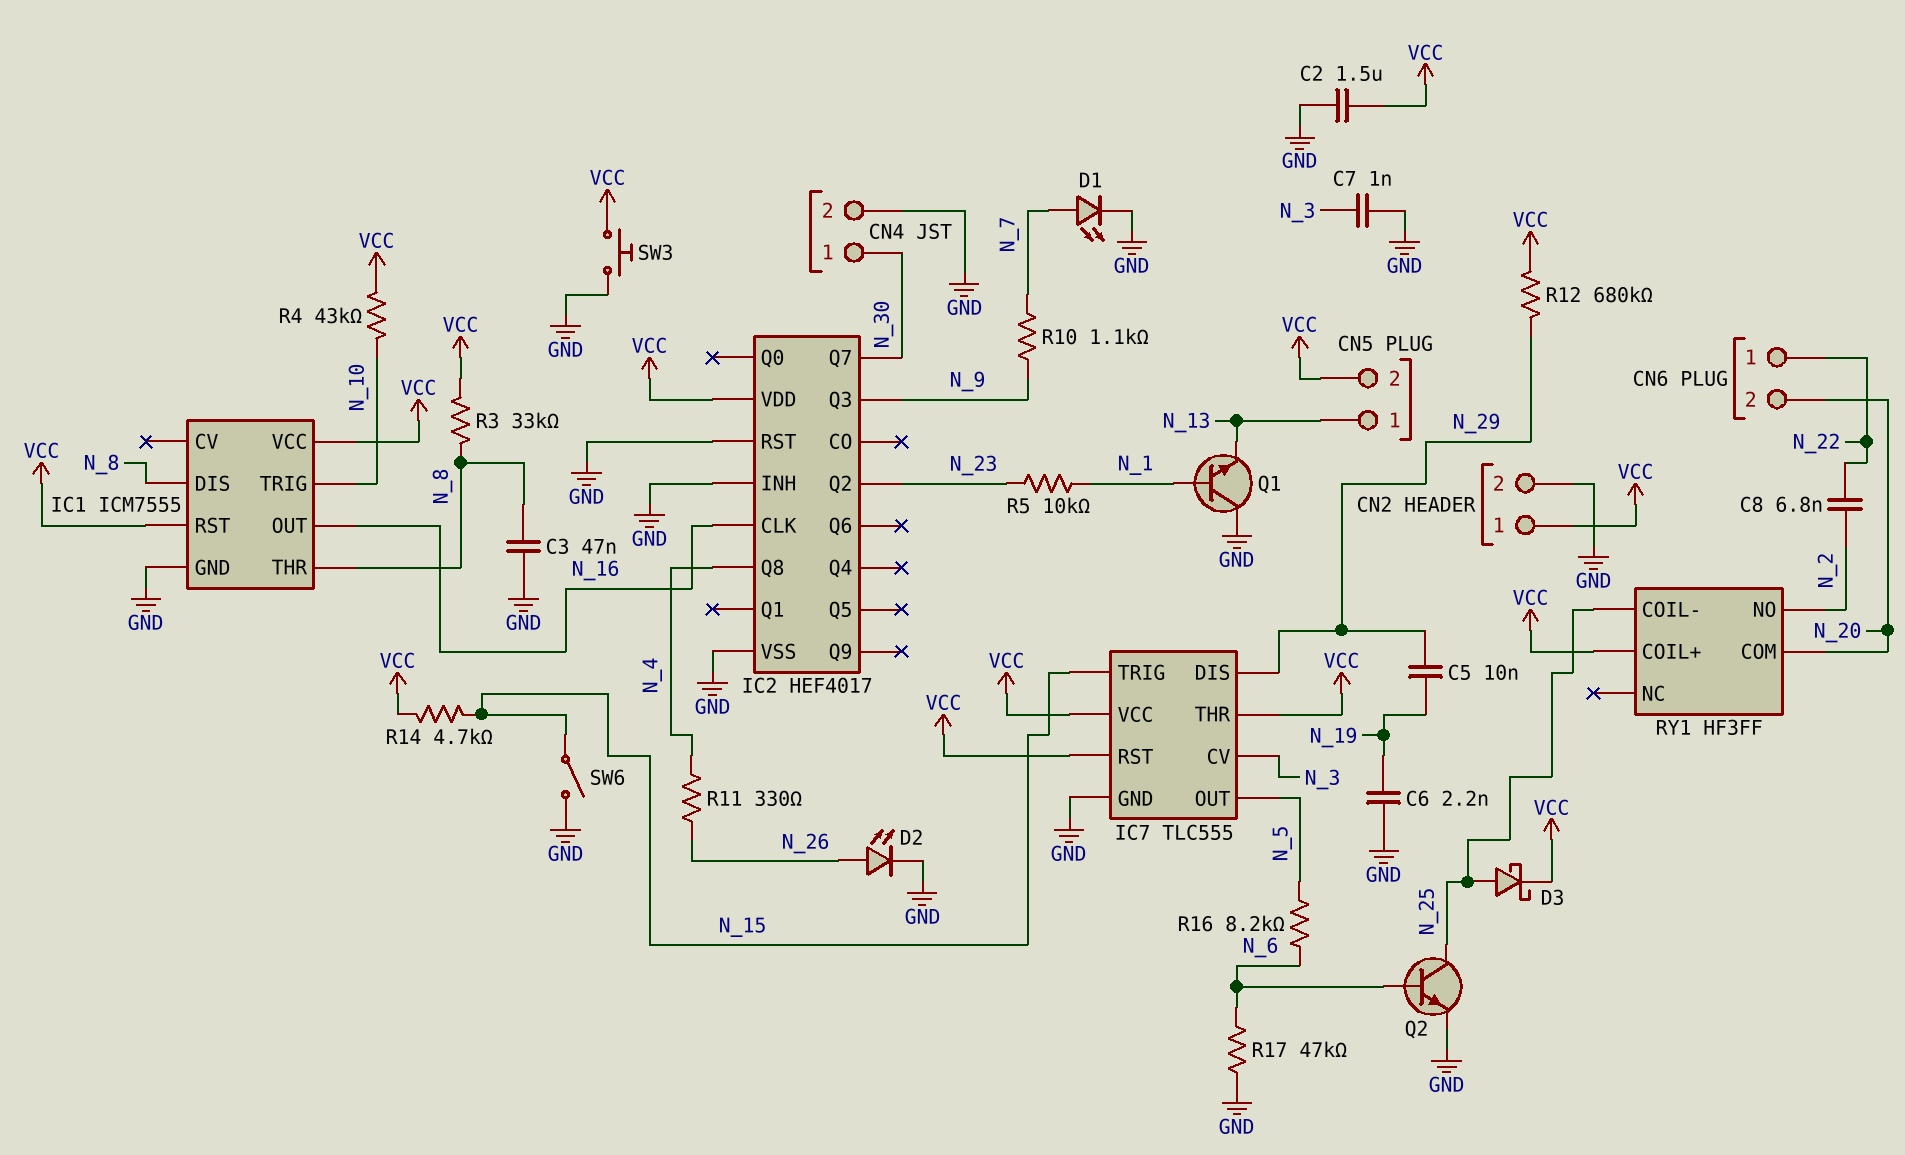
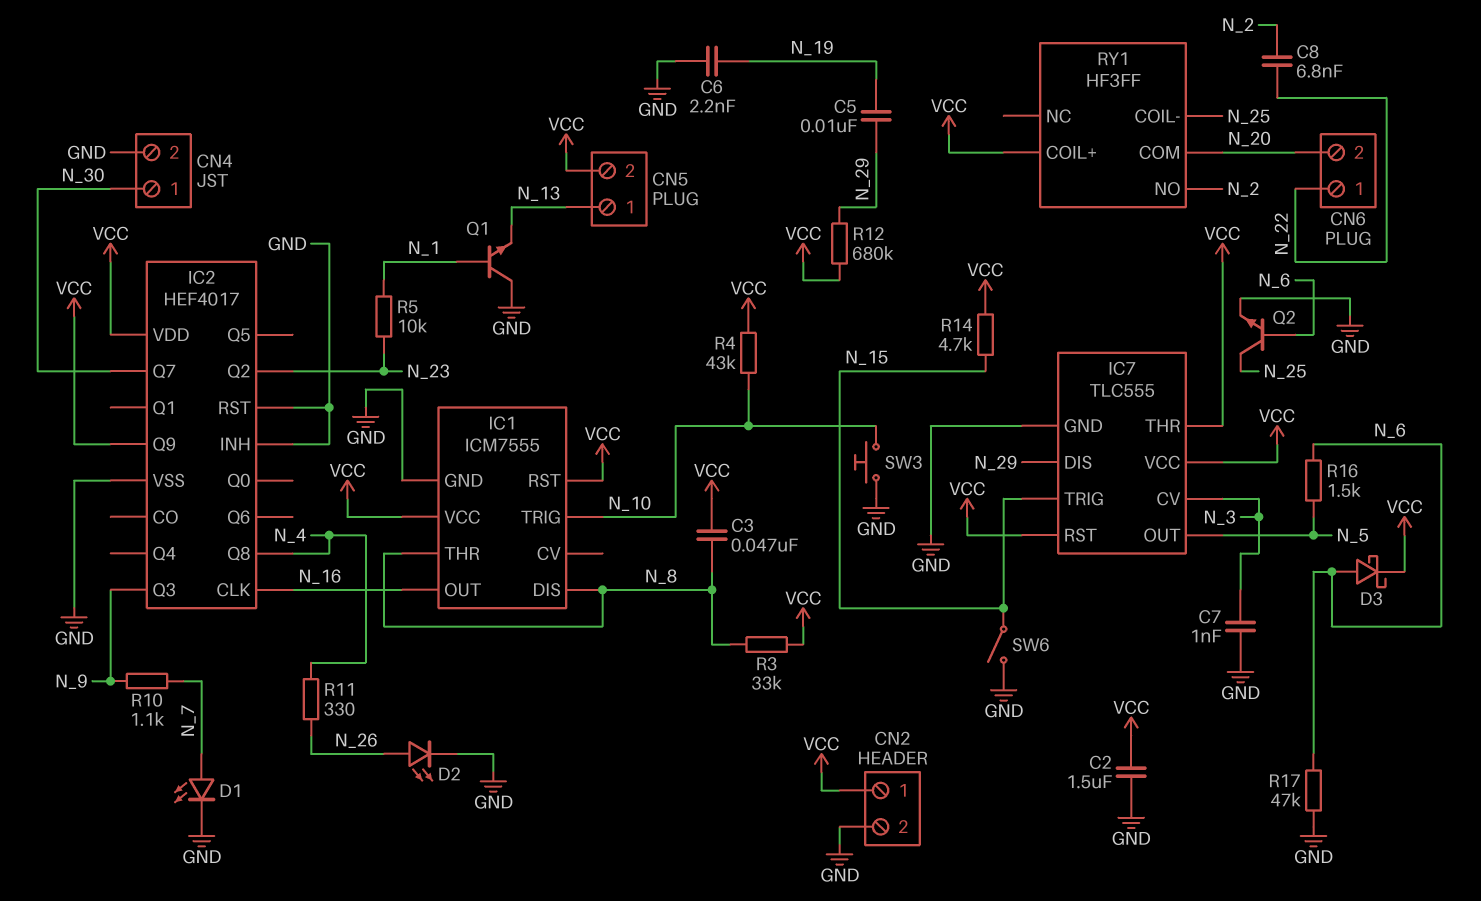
C3: 47nF (GND, N_8) -> 47nF (N_8, VCC)
D3: schottky (A N_25, K VCC) -> schottky (A N_6, K VCC)
IC2 pin Q9: none -> VCC
R16: 8.2k (N_5, N_6) -> 1.5k (N_5, N_6)
SW3: button (GND, VCC) -> button (GND, N_10)

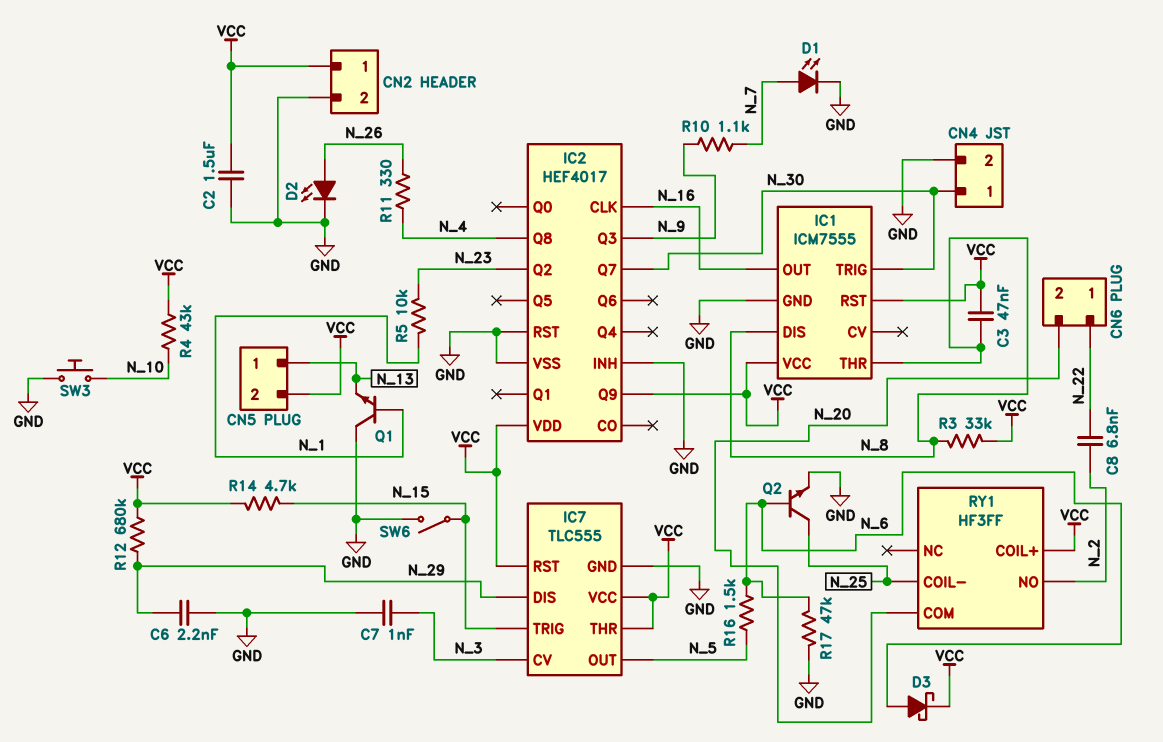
C5: 10nF (N_19, N_29) -> none
C6: 2.2nF (GND, N_19) -> 2.2nF (GND, N_29)
IC1 pin TRIG: N_10 -> N_30

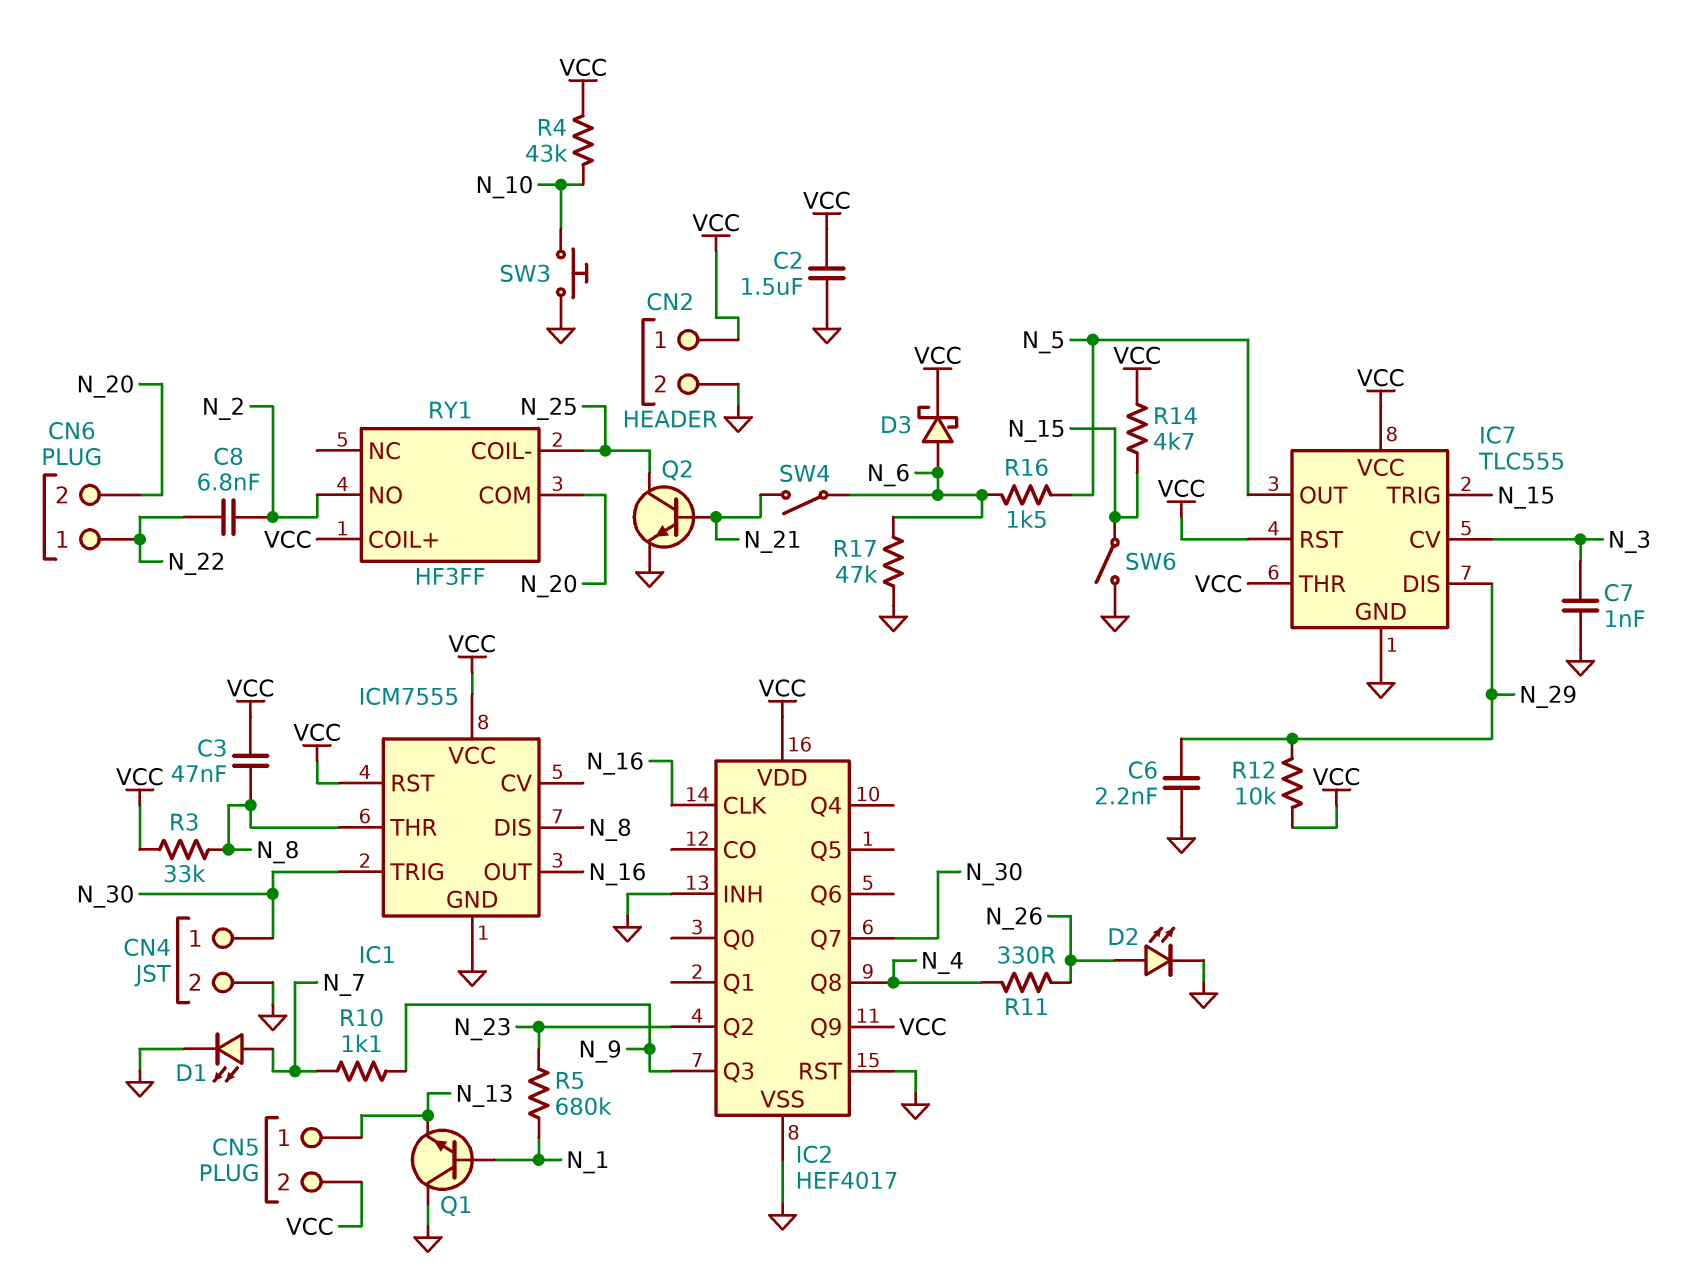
Q2: NPN (B N_6, C N_25, E GND) -> NPN (B N_21, C N_25, E GND)
R5: 10k (N_1, N_23) -> 680k (N_1, N_23)
R12: 680k (N_29, VCC) -> 10k (N_29, VCC)
SW4: none -> switch (N_6, N_21)

